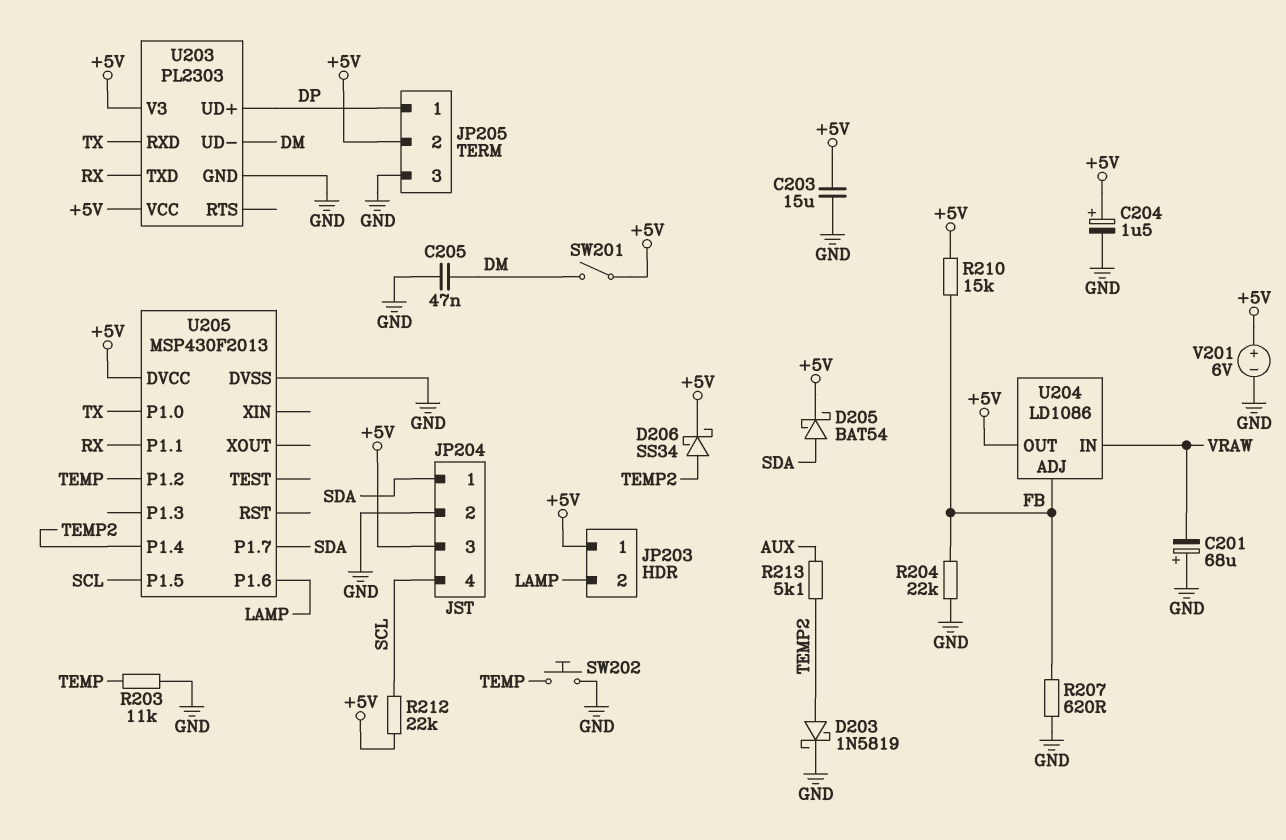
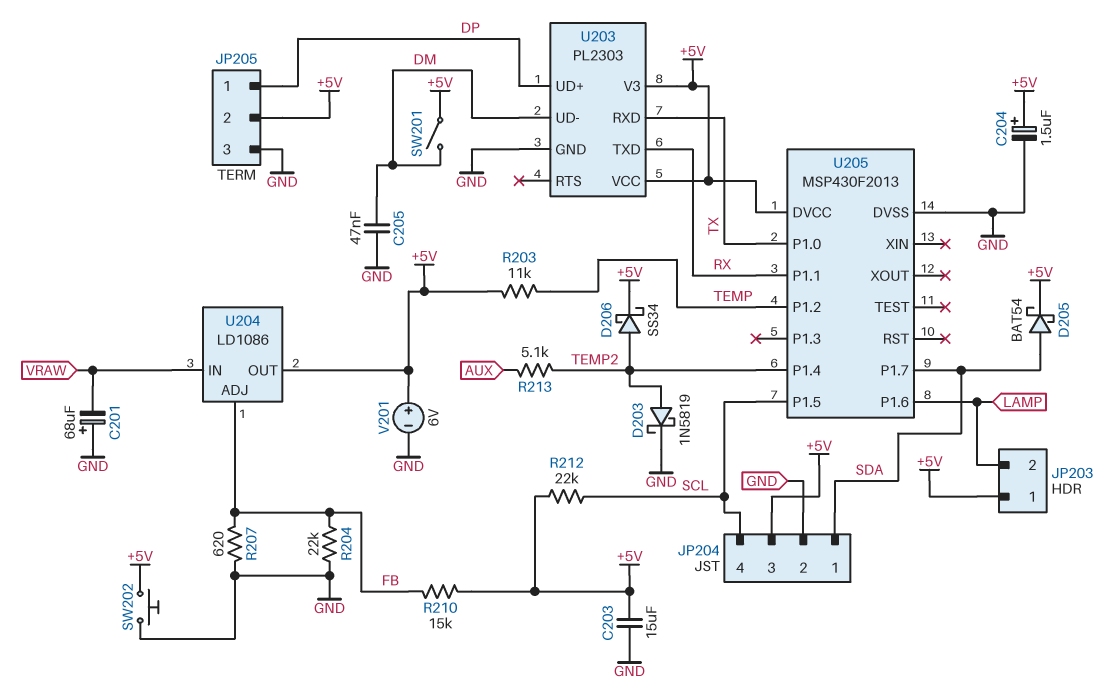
R203: 11k (GND, TEMP) -> 11k (+5V, TEMP)
SW202: button (GND, TEMP) -> button (+5V, GND)

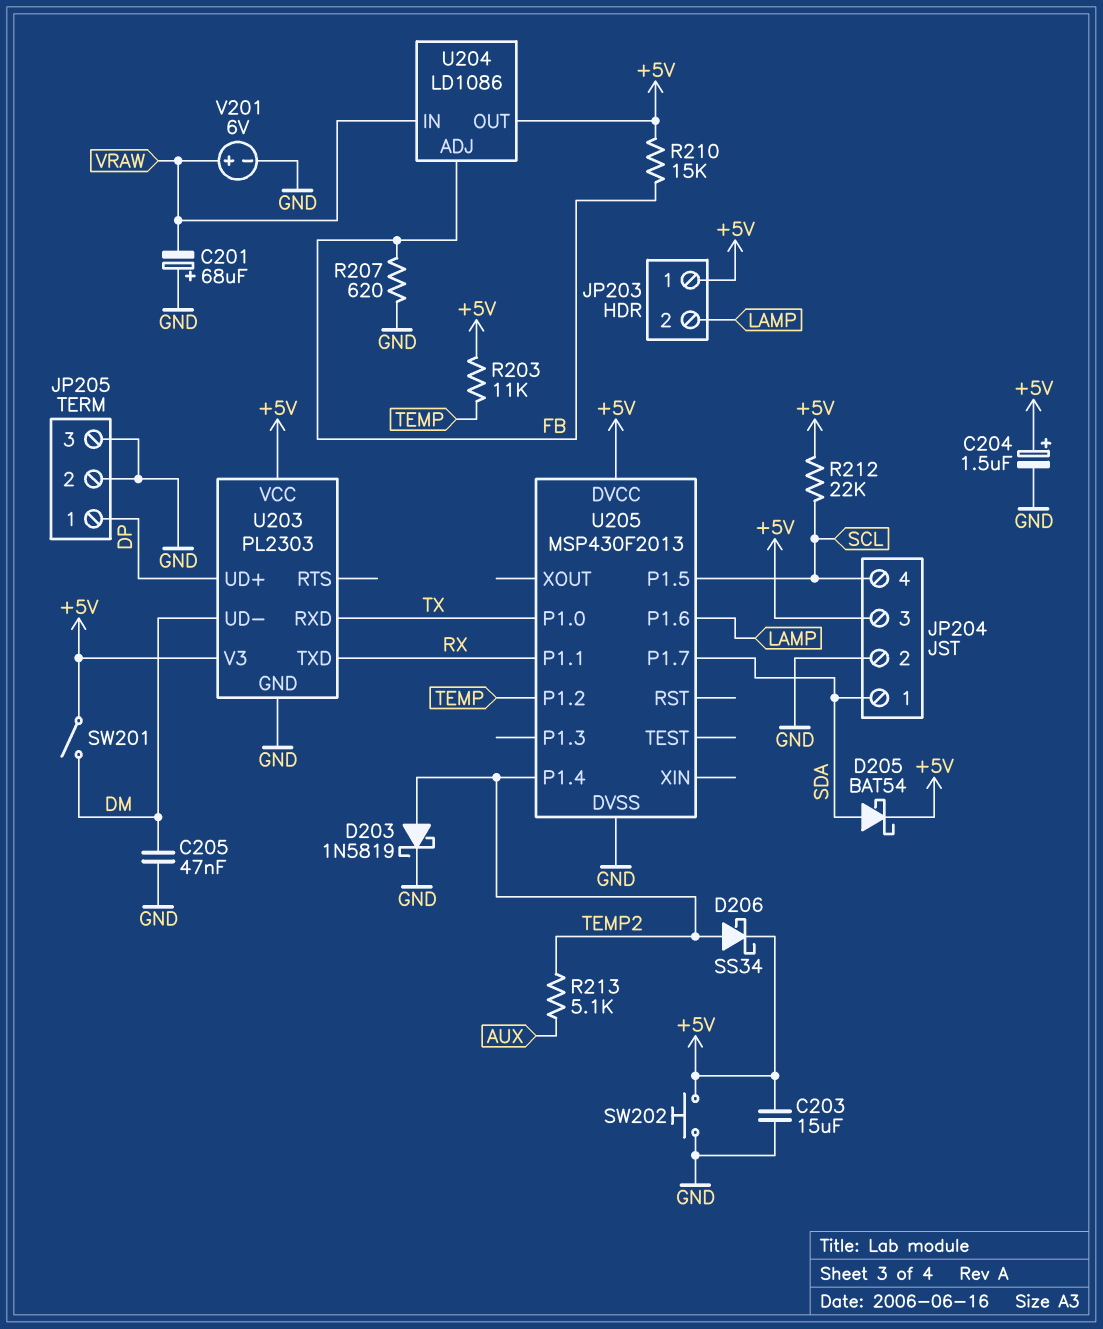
JP205 pin 2: +5V -> GND
R204: 22k (FB, GND) -> none
V201: 6V (plus +5V, minus GND) -> 6V (plus VRAW, minus GND)

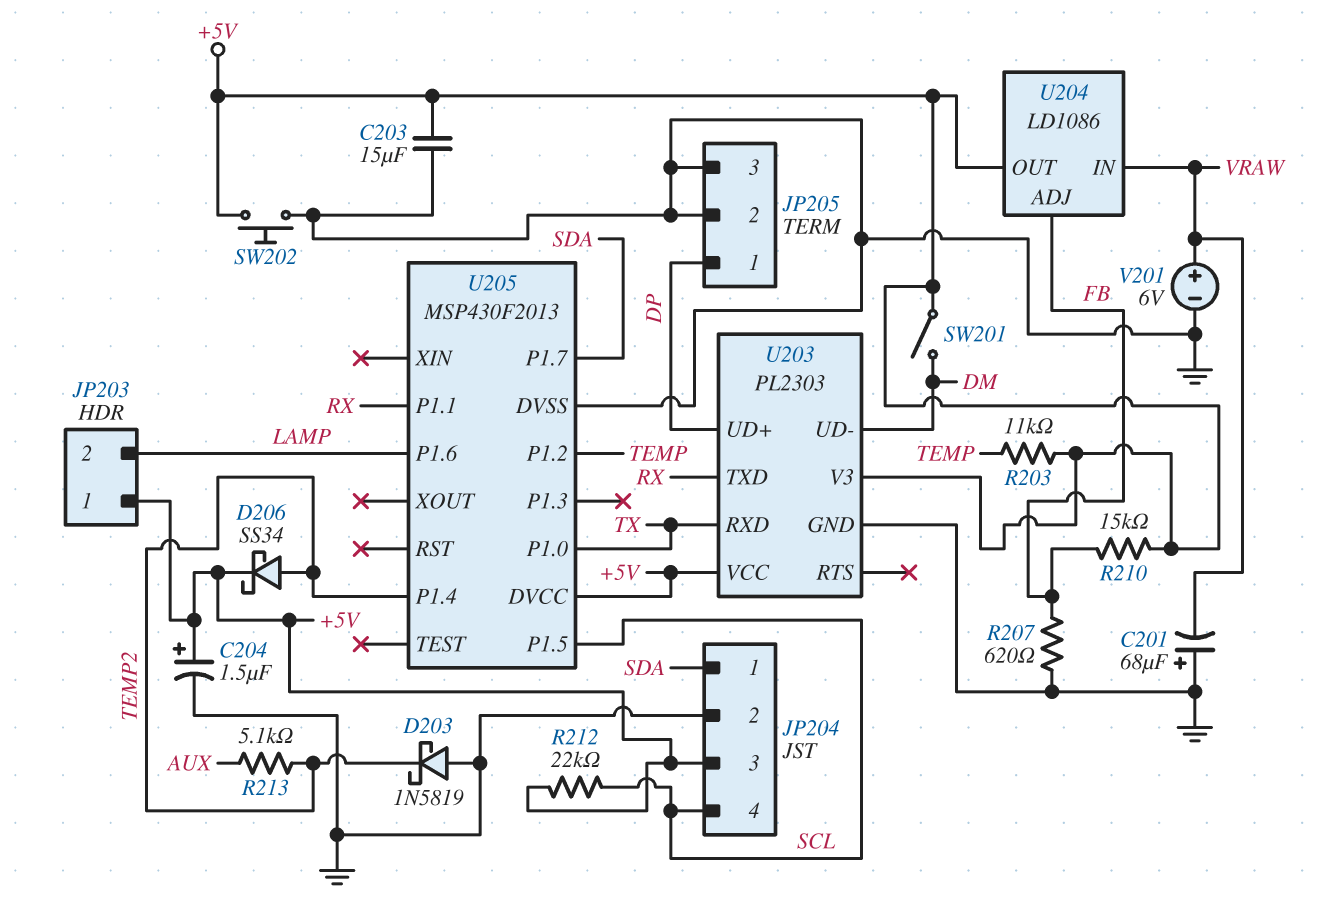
C205: 47nF (DM, GND) -> none
D203: schottky 1N5819 (A TEMP2, K GND) -> schottky 1N5819 (A GND, K TEMP2)
D205: schottky BAT54 (A SDA, K +5V) -> none

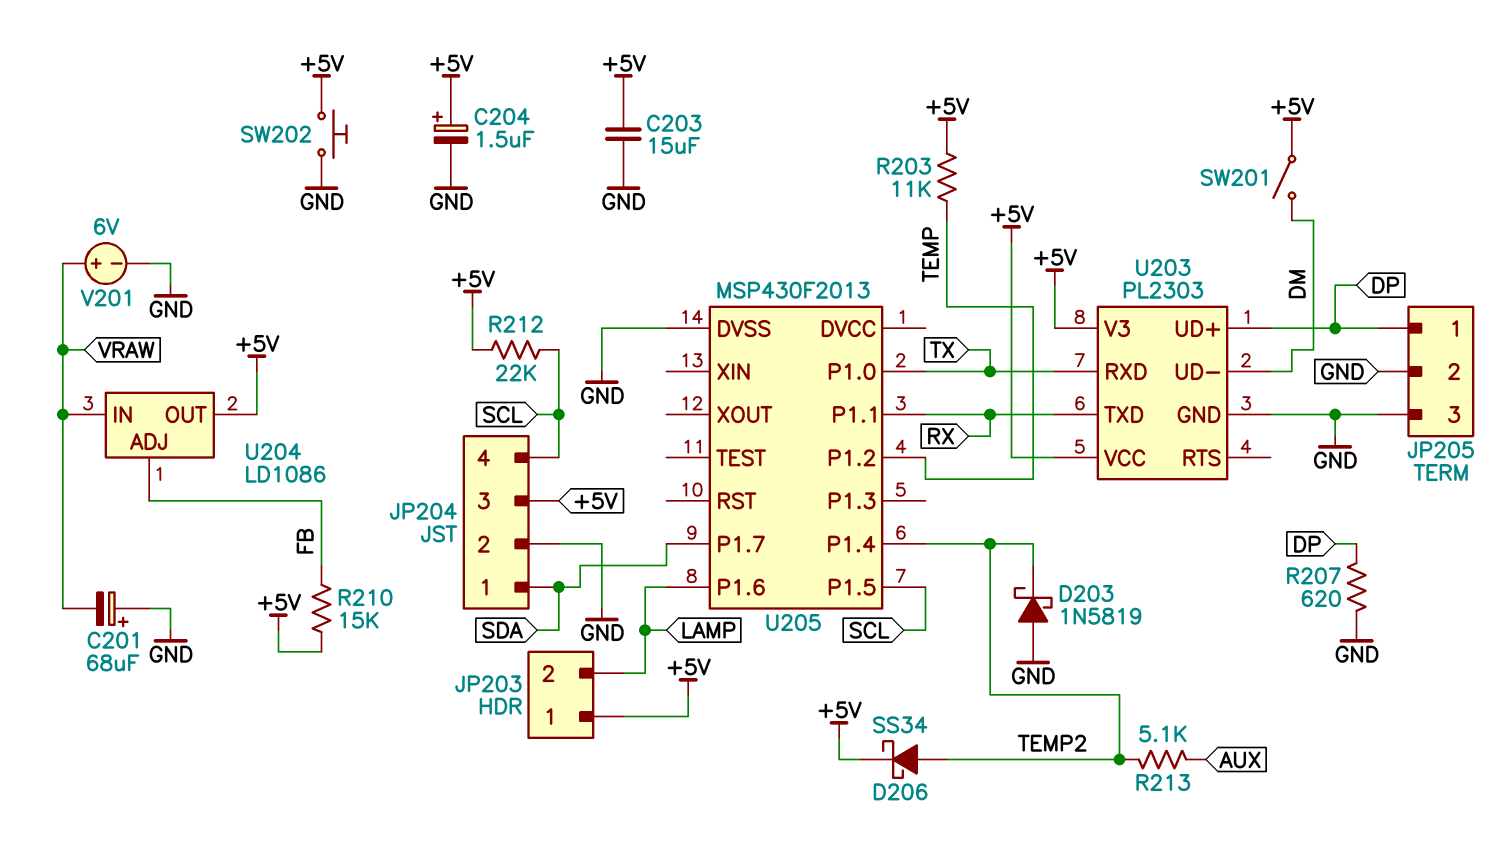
R207: 620 (FB, GND) -> 620 (DP, GND)
U205 pin DVCC: +5V -> none

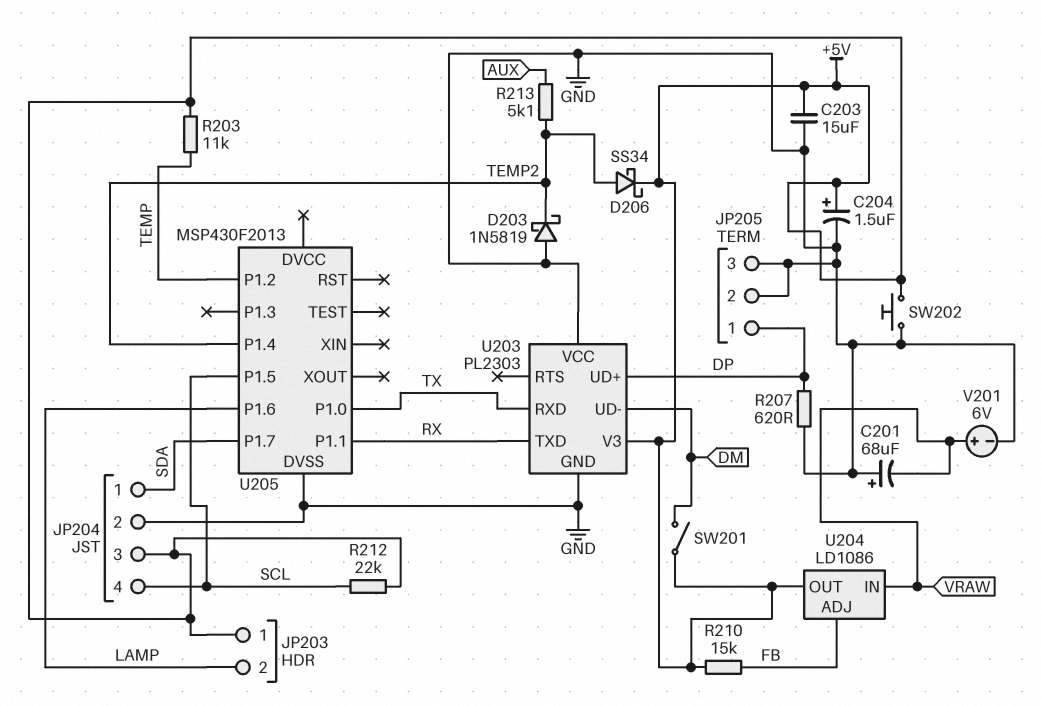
U203 pin VCC: +5V -> GND

